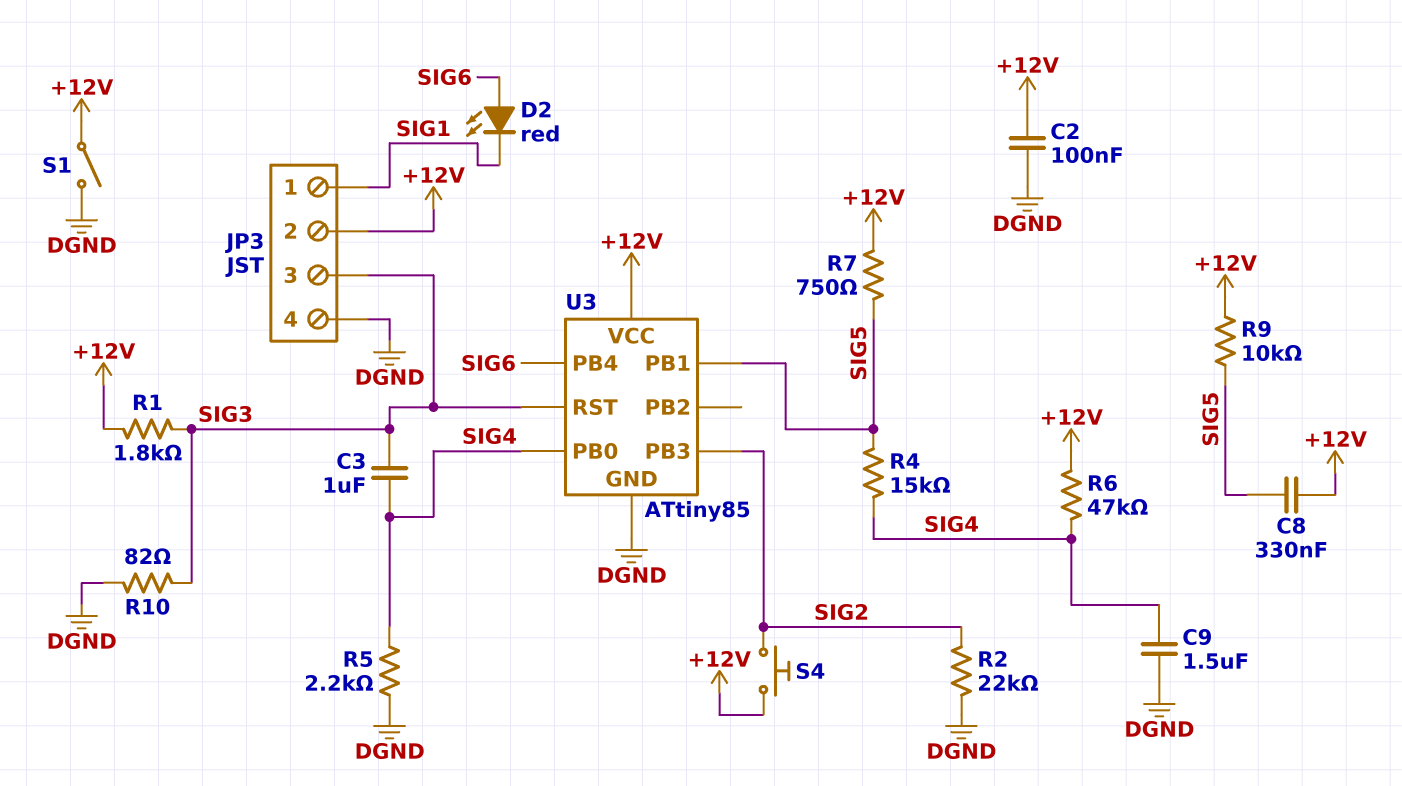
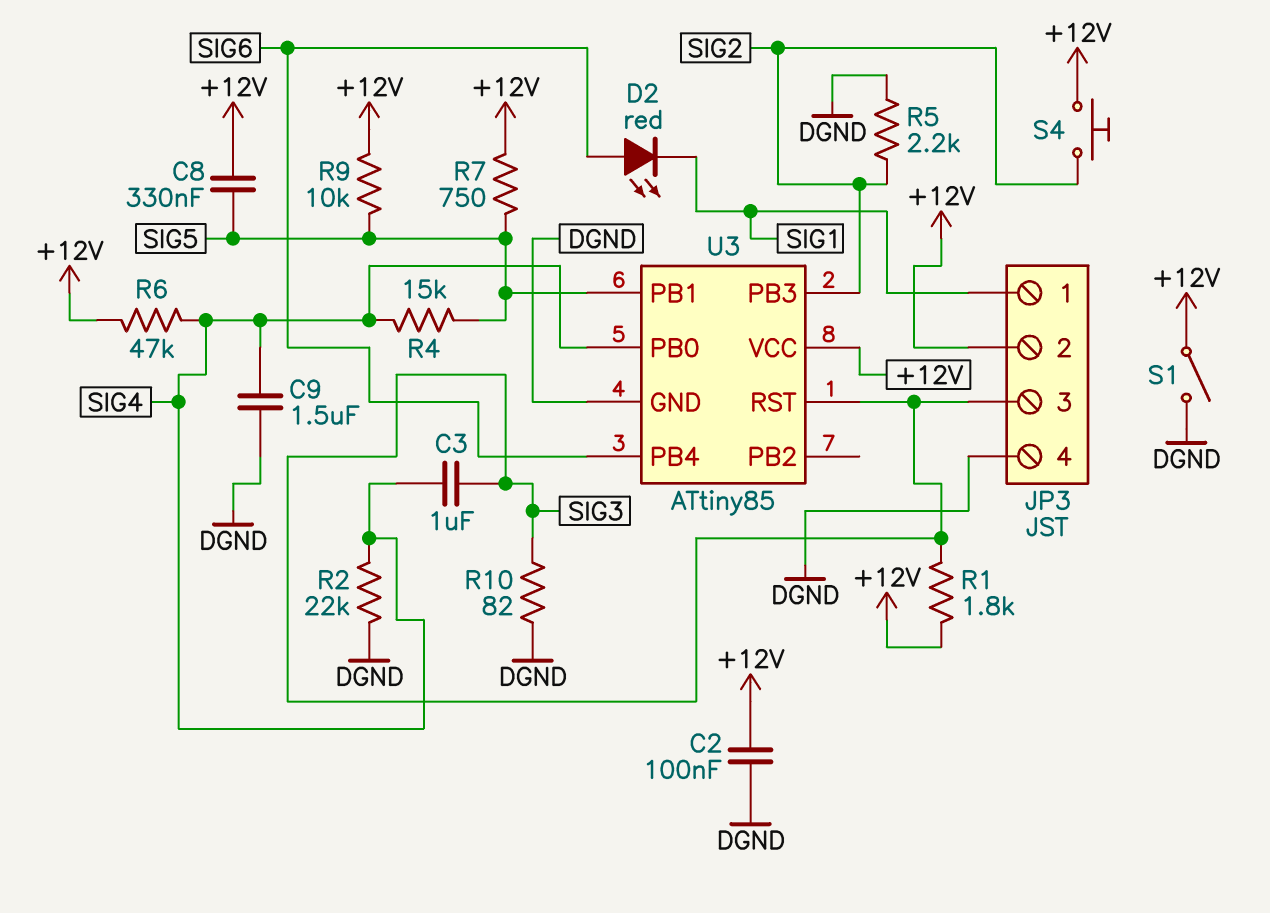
R2: 22k (DGND, SIG2) -> 22k (DGND, SIG4)
R5: 2.2k (DGND, SIG4) -> 2.2k (DGND, SIG2)

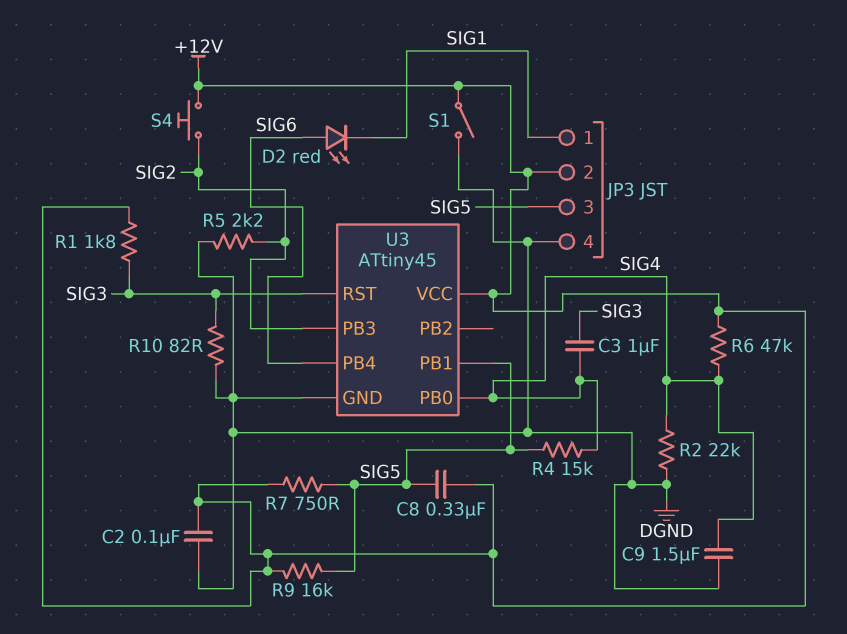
JP3 pin 3: SIG3 -> SIG5
R9: 10k (+12V, SIG5) -> 16k (+12V, SIG5)
U3: ATtiny85 -> ATtiny45

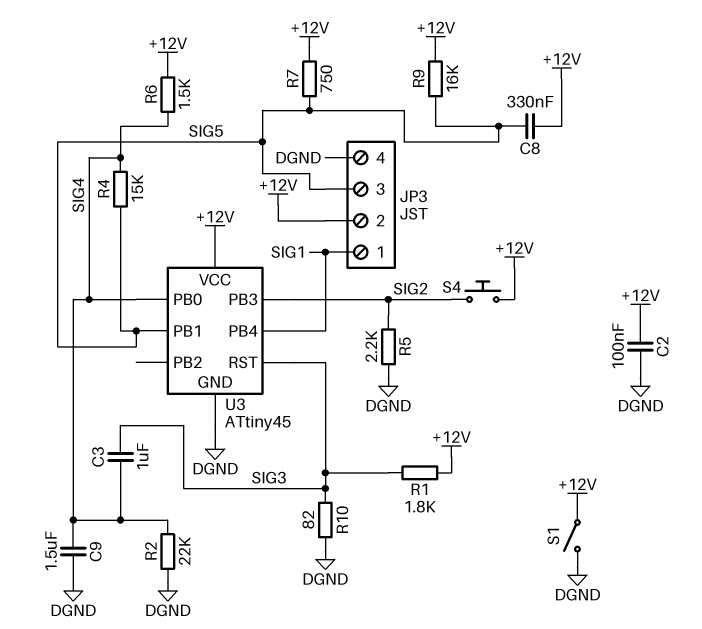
D2: LED red (A SIG6, K SIG1) -> none
R6: 47k (+12V, SIG4) -> 1.5k (+12V, SIG4)
U3 pin PB4: SIG6 -> SIG1

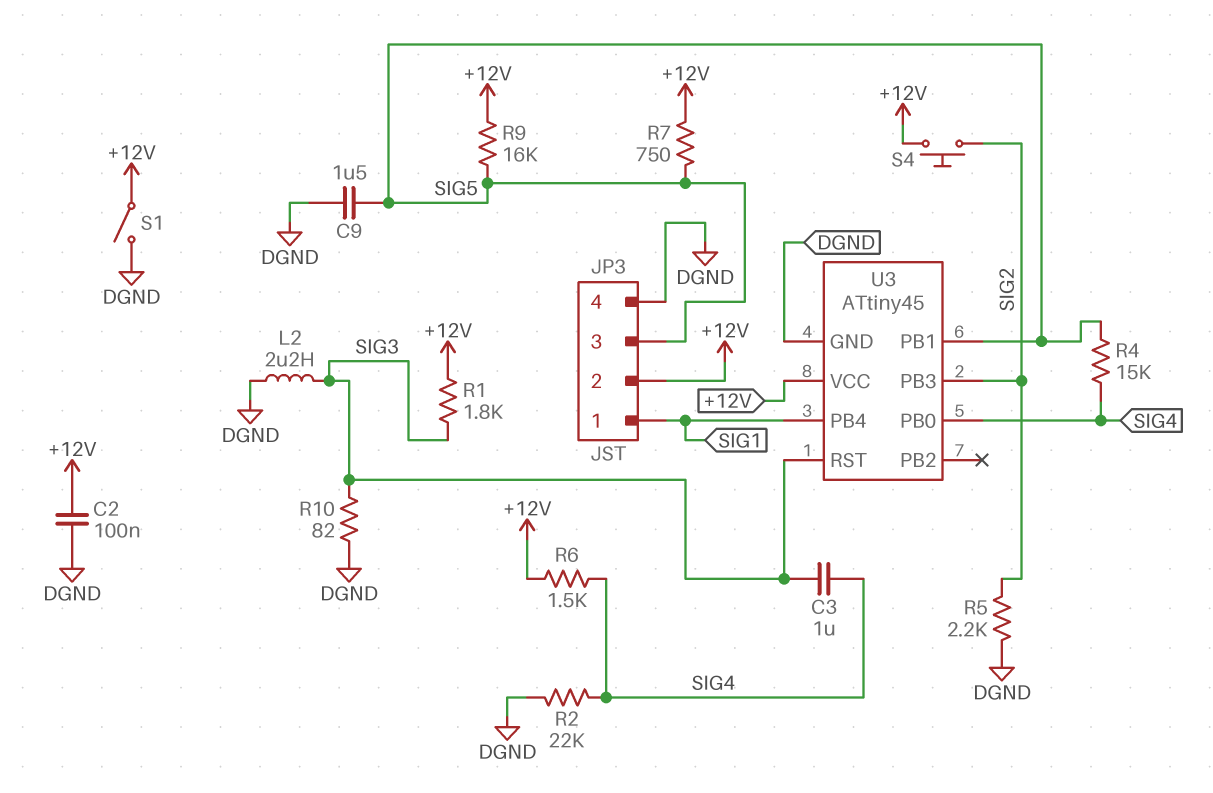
C8: 330nF (+12V, SIG5) -> none
C9: 1.5uF (DGND, SIG4) -> 1.5uF (DGND, SIG5)
L2: none -> 2.2uH (DGND, SIG3)

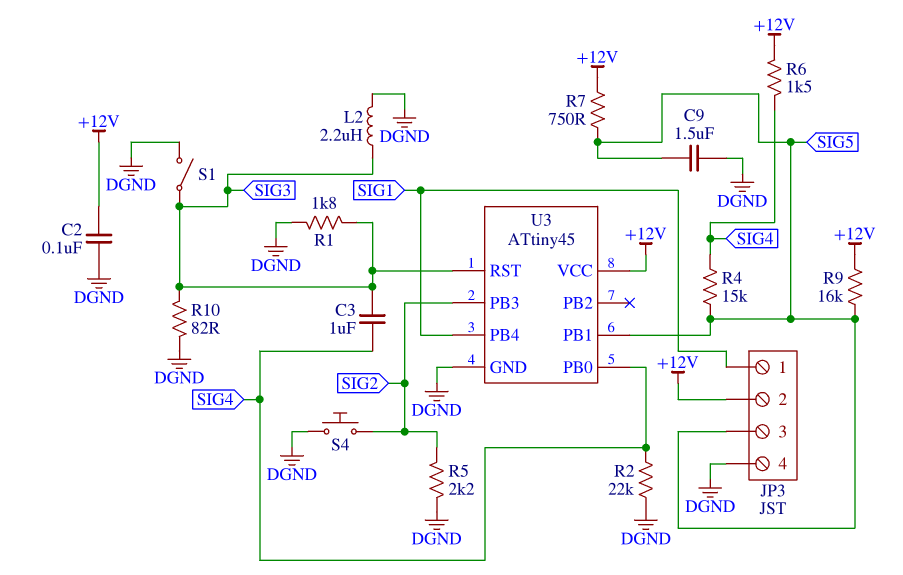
R1: 1.8k (+12V, SIG3) -> 1.8k (DGND, SIG3)
S1: switch (+12V, DGND) -> switch (DGND, SIG3)
S4: button (+12V, SIG2) -> button (DGND, SIG2)

